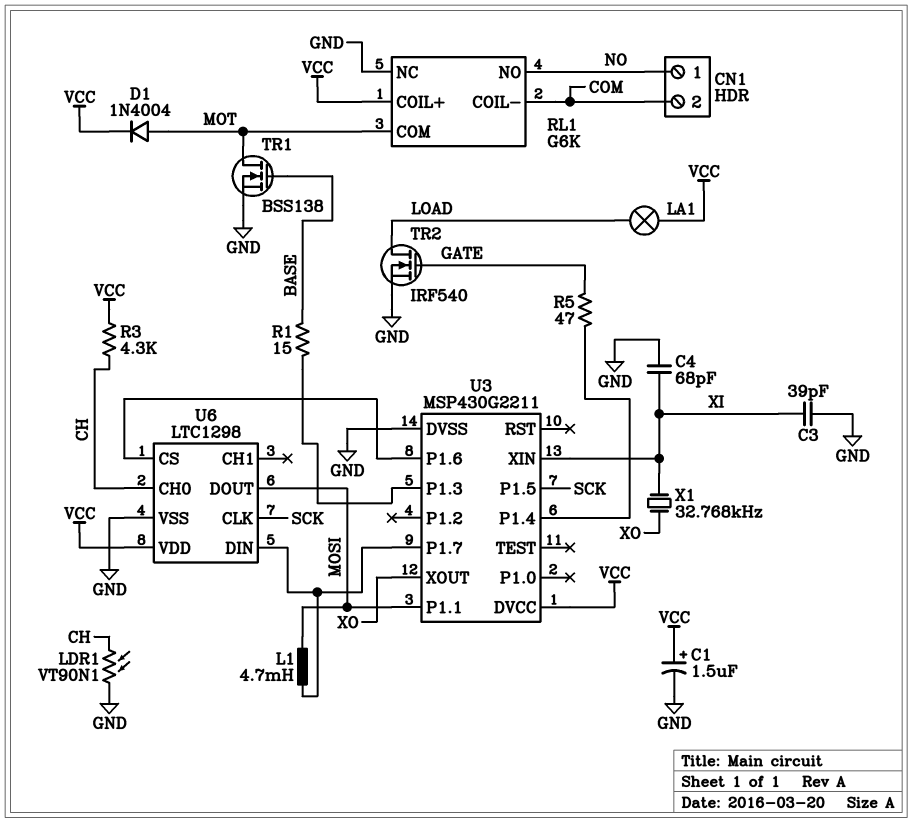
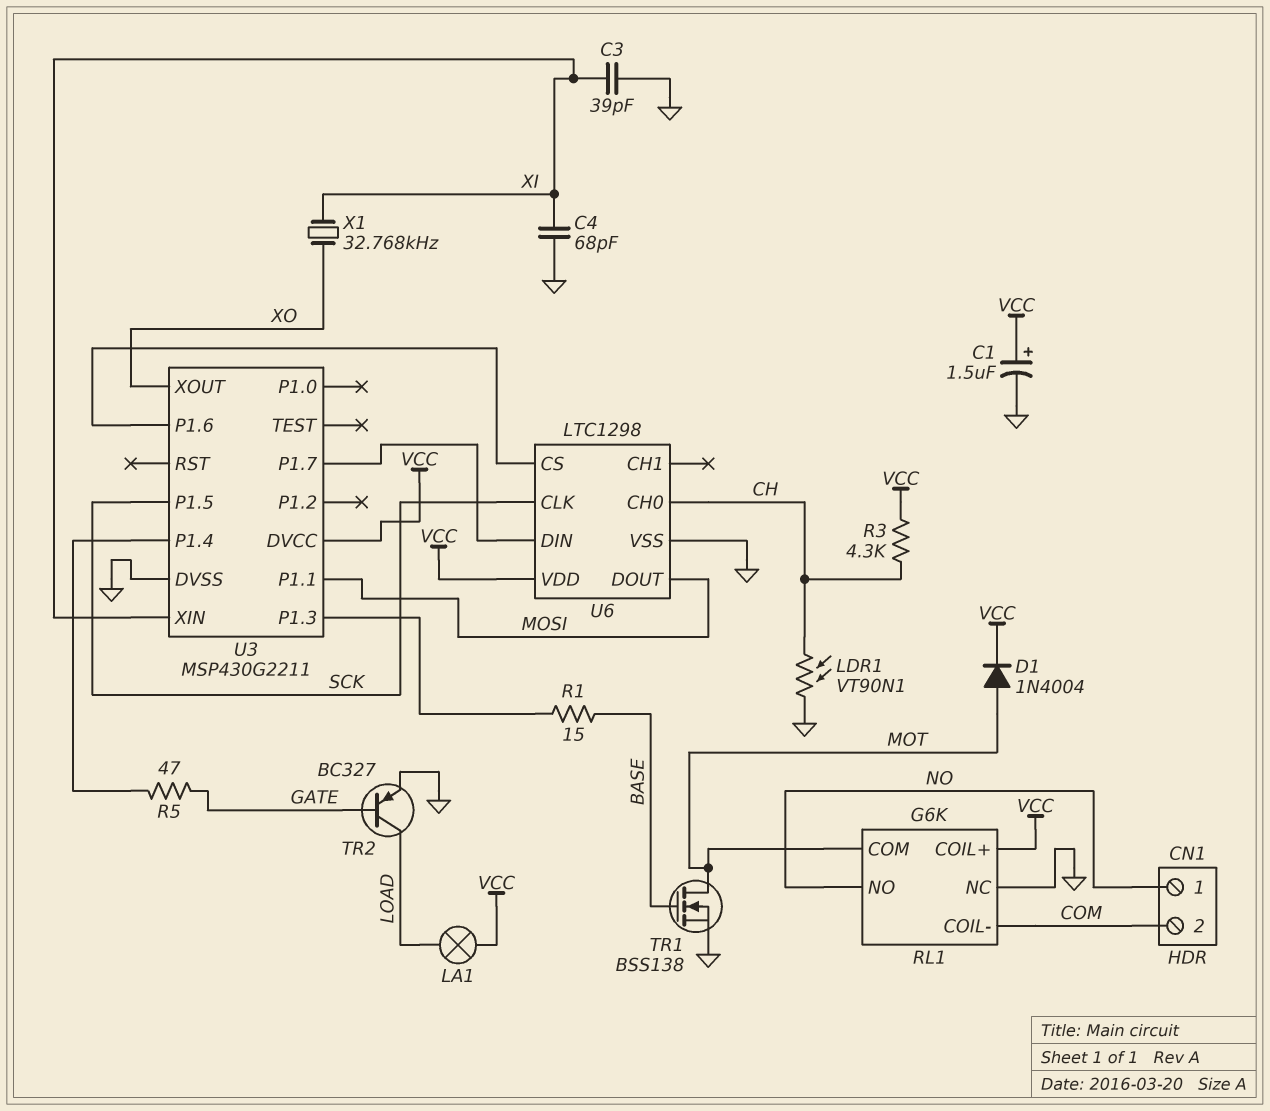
L1: 4.7mH (MOSI, U3/P1.7) -> none
TR2: NMOS IRF540 (G GATE, D LOAD, S GND) -> PNP BC327 (B GATE, C LOAD, E GND)

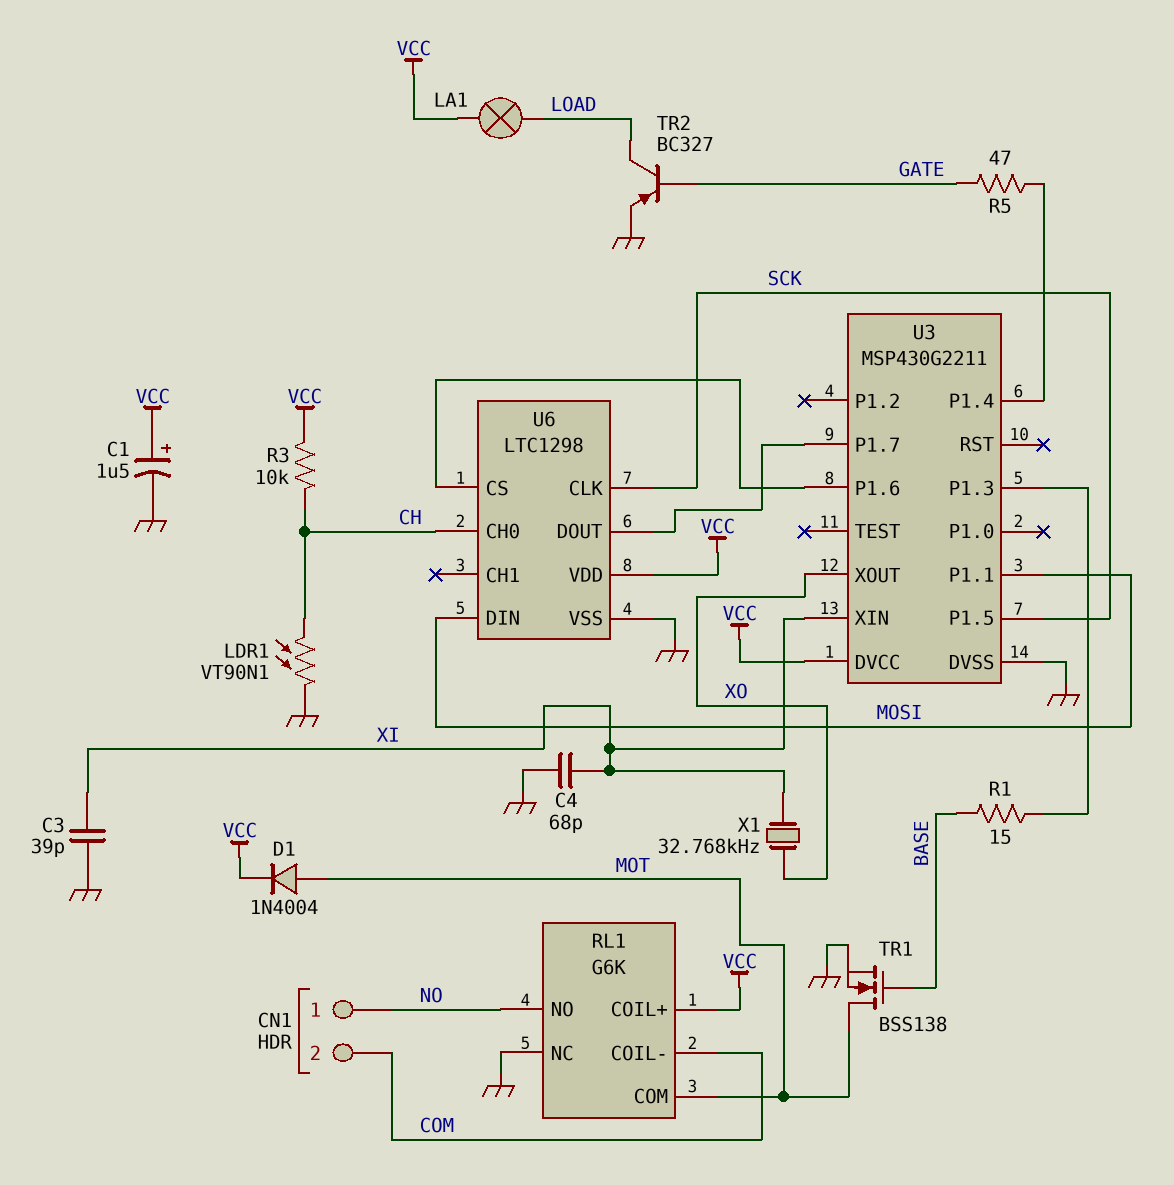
R3: 4.3k (CH, VCC) -> 10k (CH, VCC)
U6 pin DIN: U3/P1.7 -> MOSI
U6 pin DOUT: MOSI -> U3/P1.7

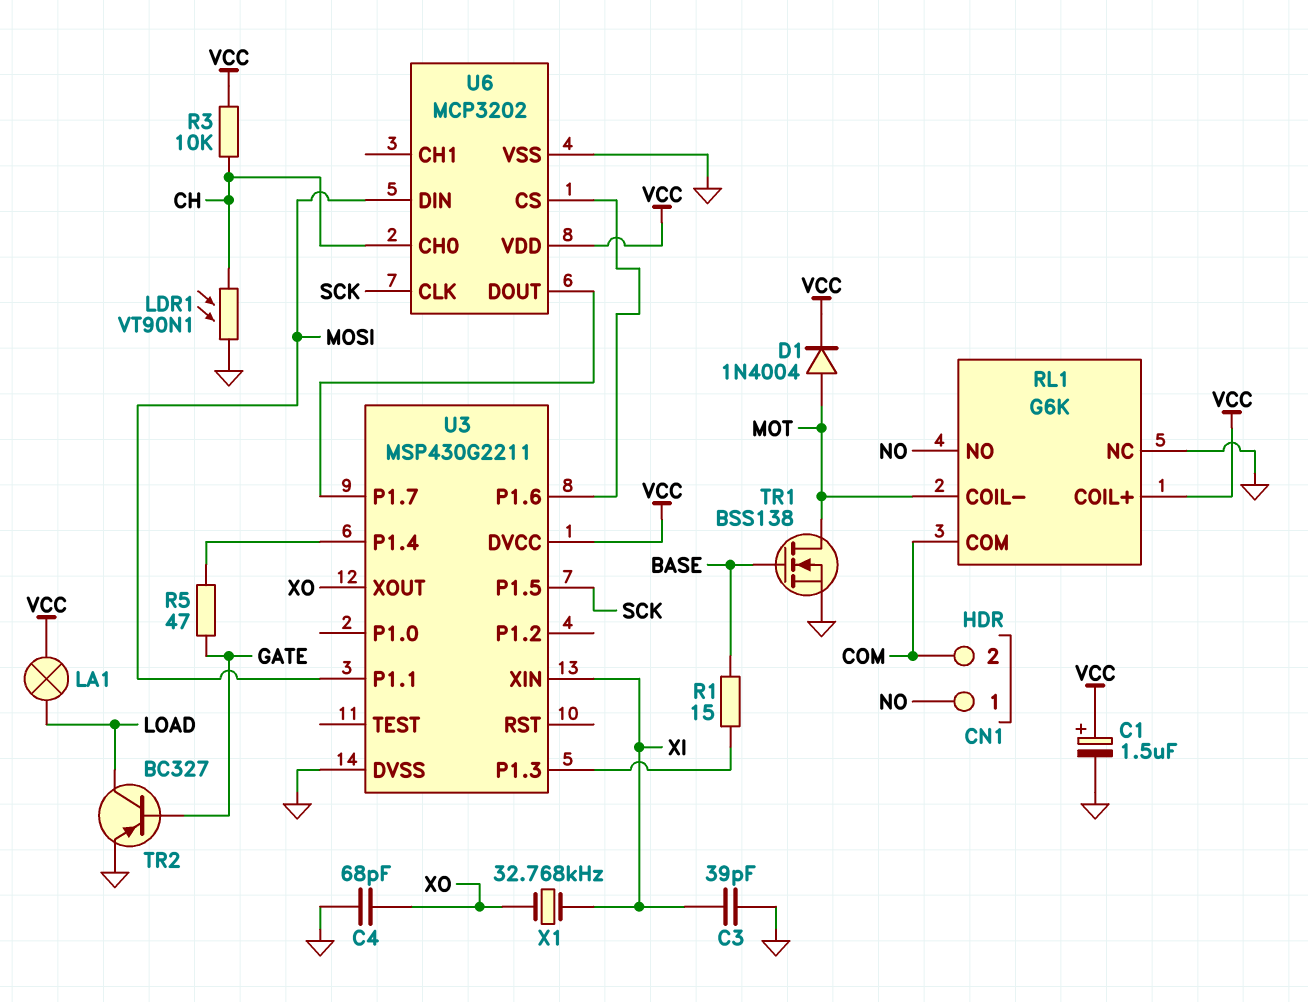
C4: 68pF (GND, XI) -> 68pF (GND, XO)
RL1 pin COIL-: COM -> MOT
RL1 pin COM: MOT -> COM
U6: LTC1298 -> MCP3202

